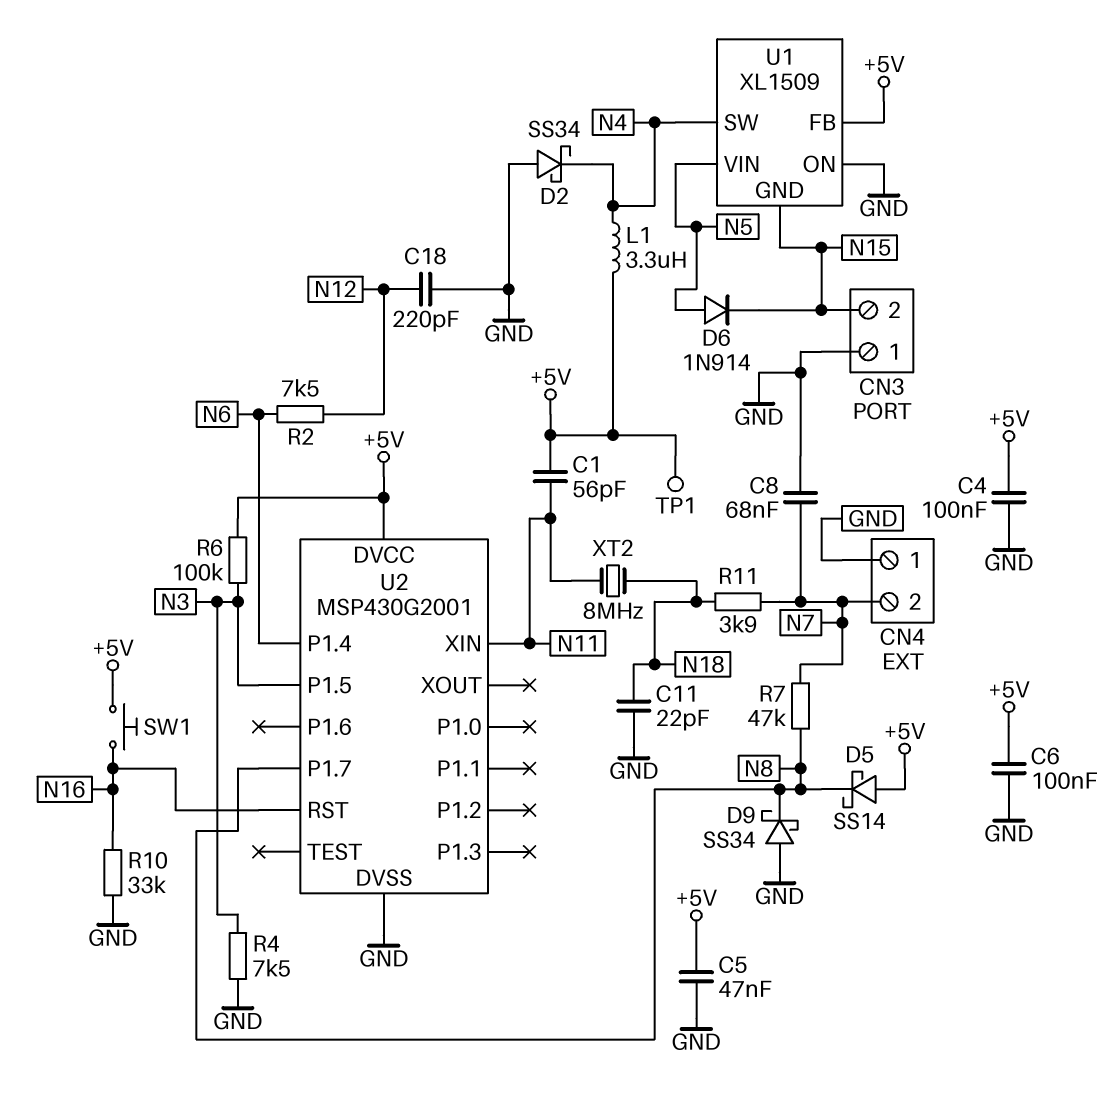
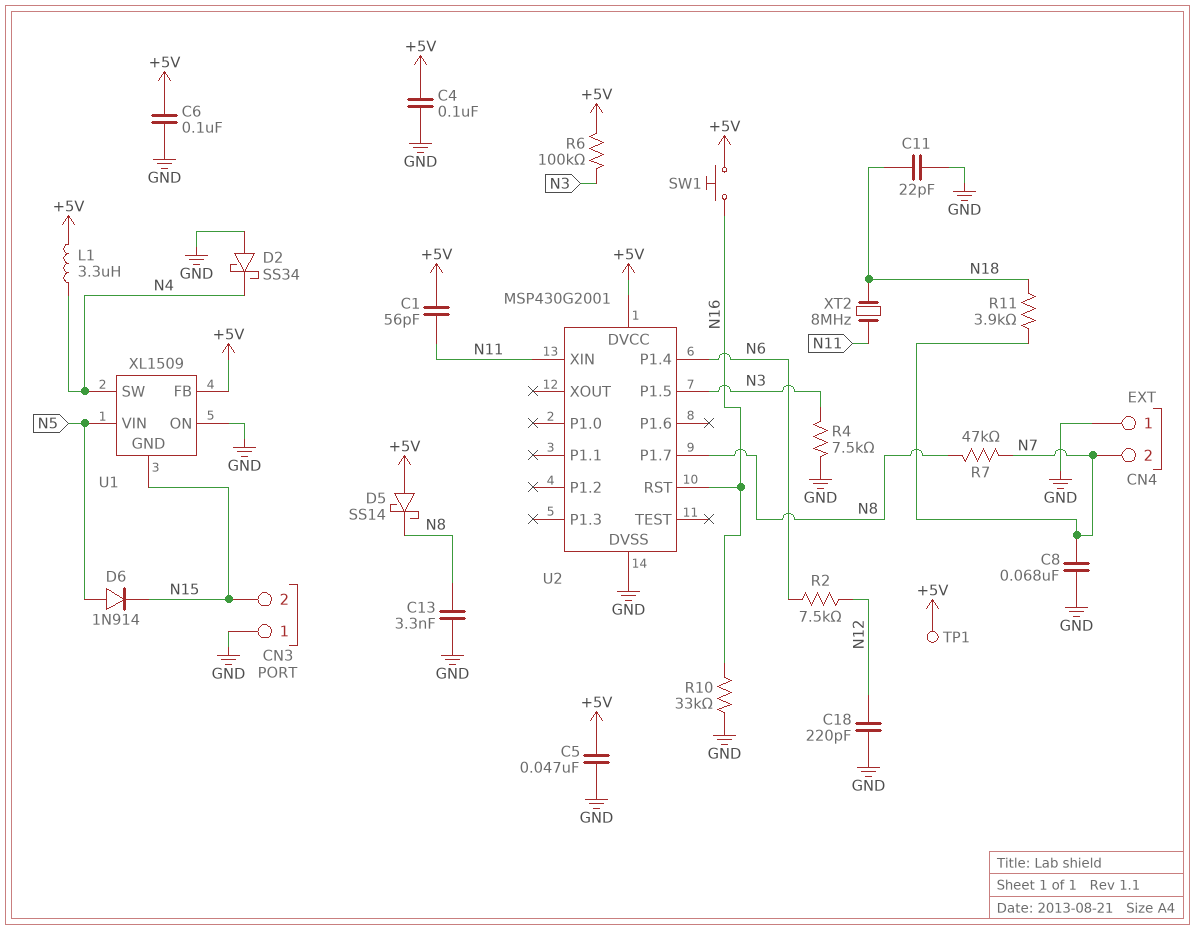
C13: none -> 3.3nF (GND, N8)
D9: schottky SS34 (A GND, K N8) -> none

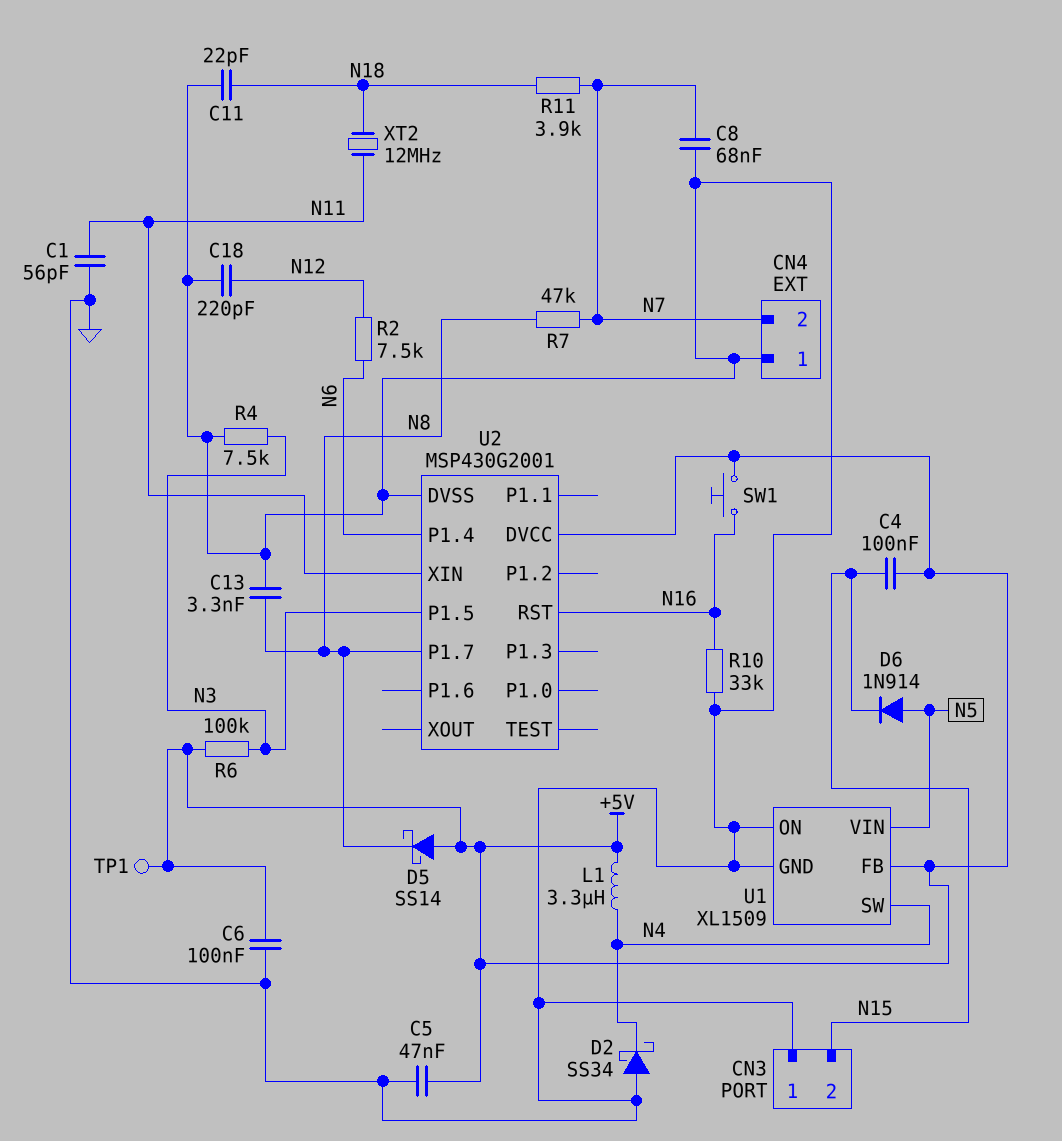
C1: 56pF (+5V, N11) -> 56pF (GND, N11)
C4: 100nF (+5V, GND) -> 100nF (+5V, N15)
U1 pin GND: N15 -> GND
XT2: 8MHz (N11, N18) -> 12MHz (N11, N18)

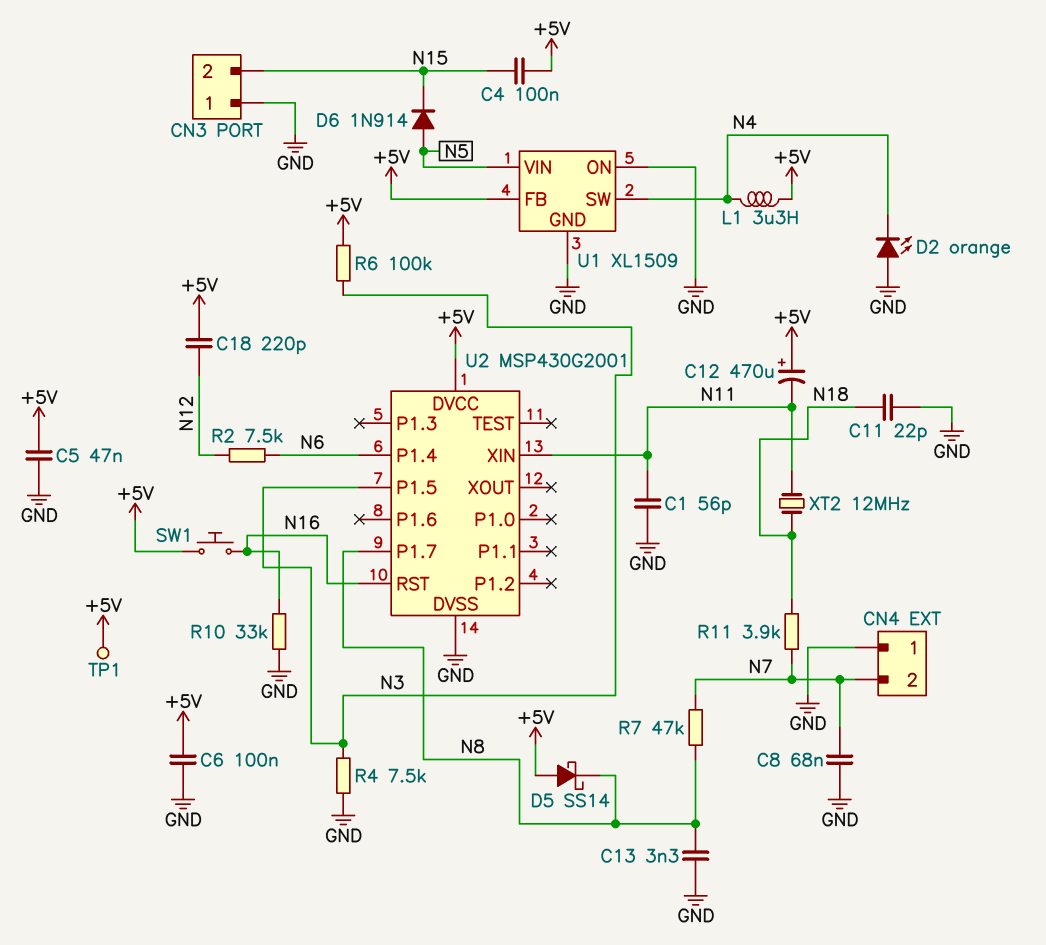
C12: none -> 470uF (plus +5V, minus N11)
C18: 220pF (GND, N12) -> 220pF (+5V, N12)
D2: schottky SS34 (A GND, K N4) -> LED orange (A GND, K N4)

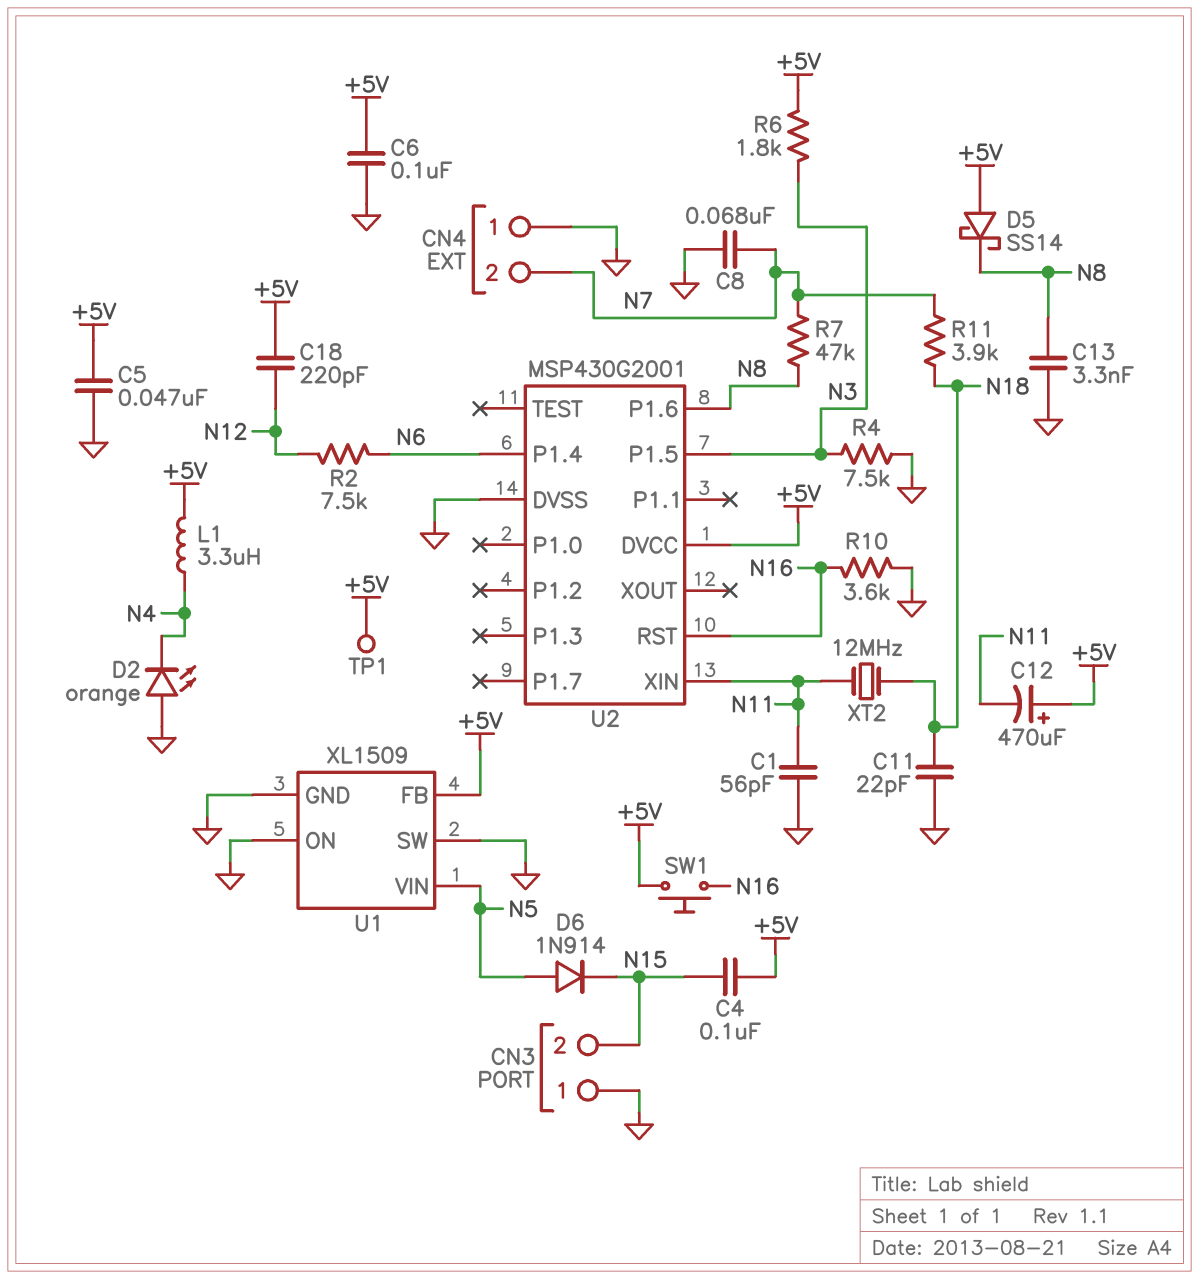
R6: 100k (+5V, N3) -> 1.8k (+5V, N3)
R10: 33k (GND, N16) -> 3.6k (GND, N16)
U1 pin SW: N4 -> GND
U2 pin P1.6: none -> N8
U2 pin P1.7: N8 -> none

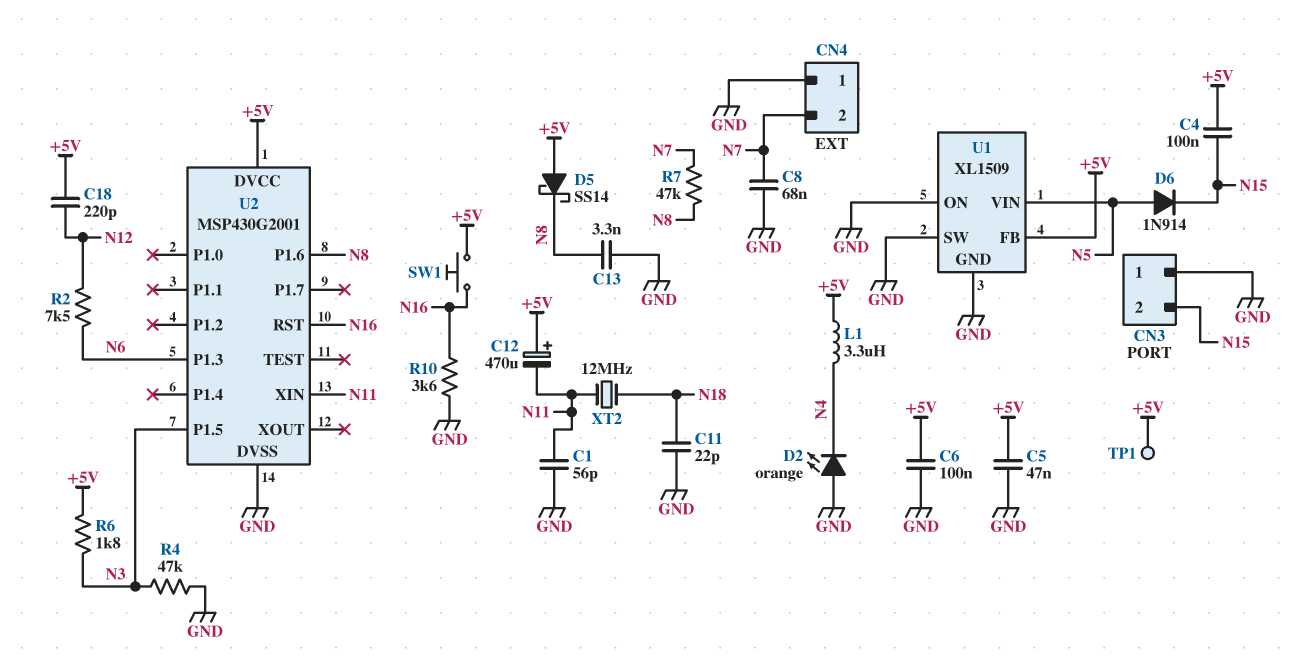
R4: 7.5k (GND, N3) -> 47k (GND, N3)
R11: 3.9k (N7, N18) -> none
U2 pin P1.3: none -> N6
U2 pin P1.4: N6 -> none

